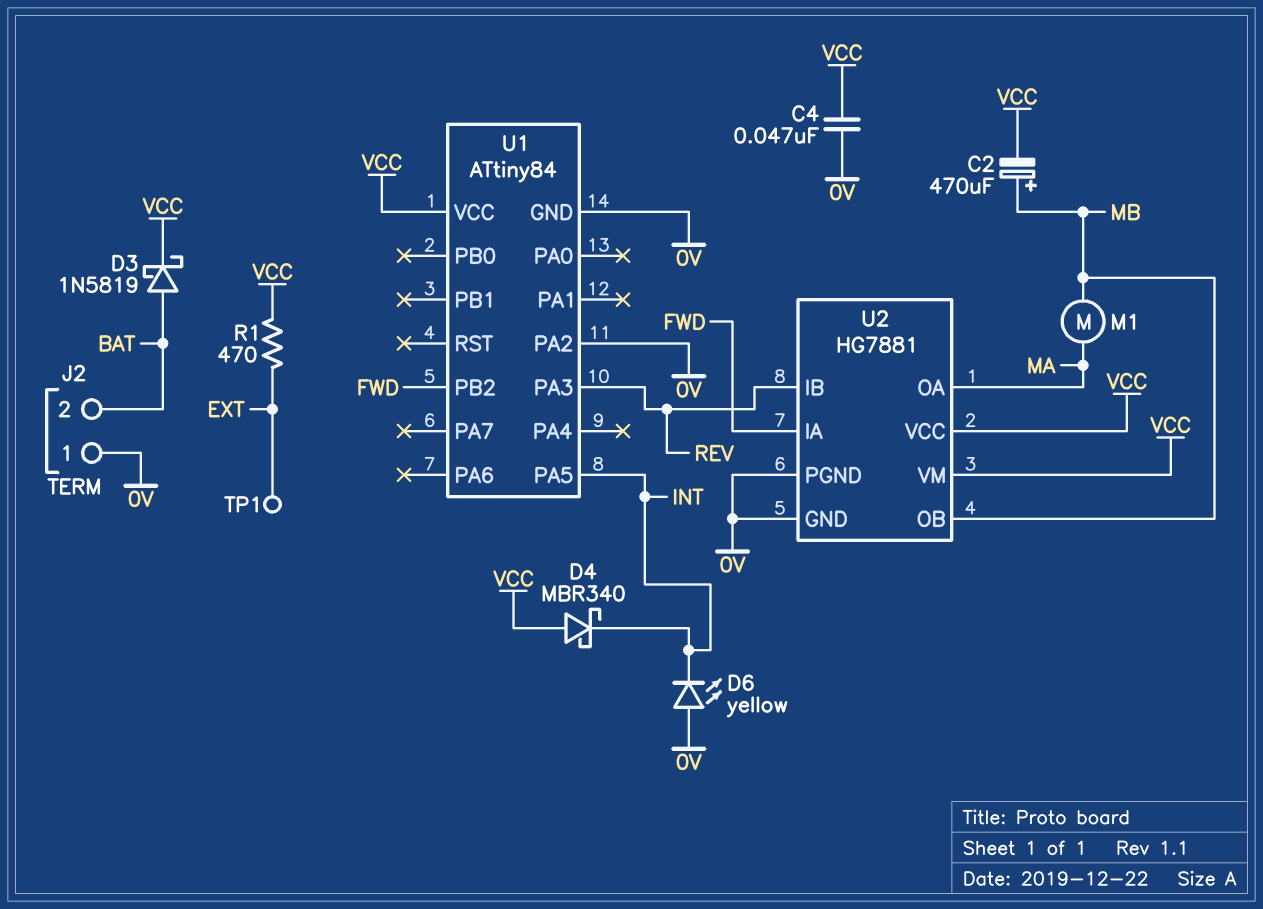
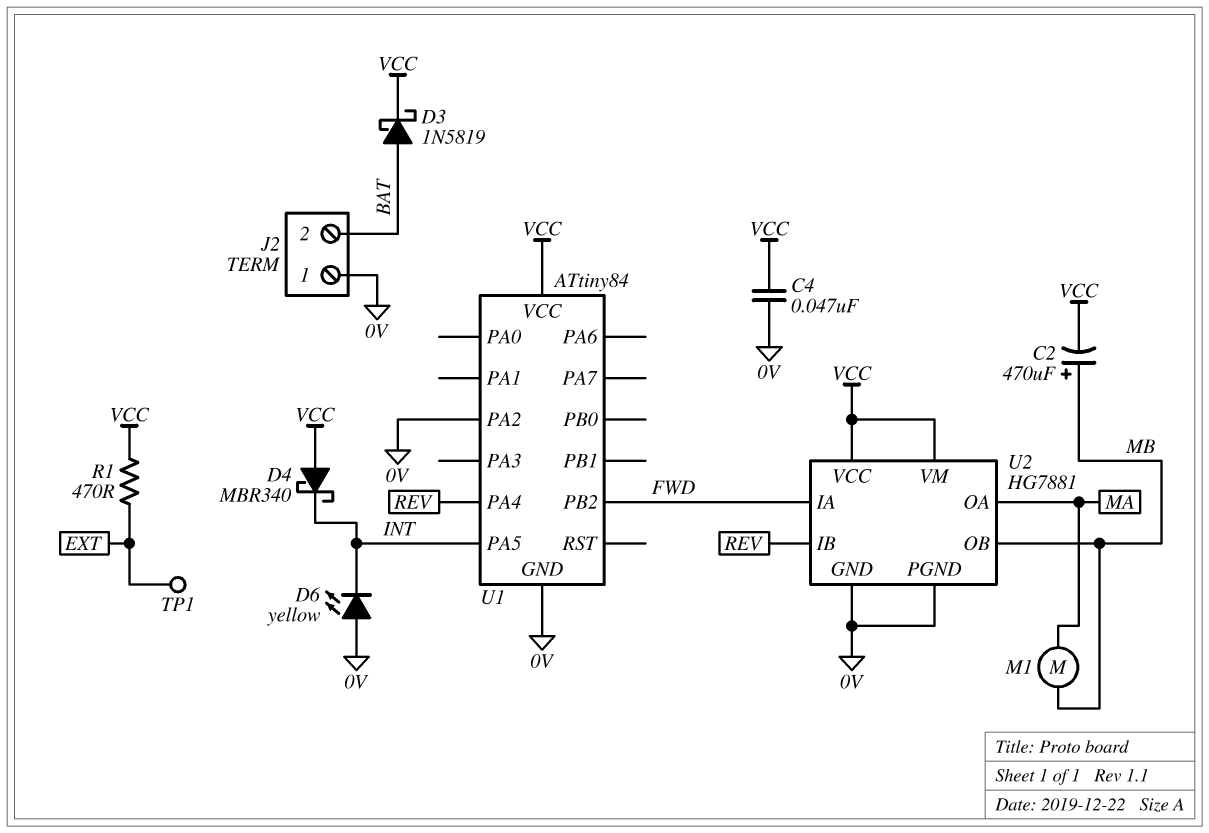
U1 pin PA3: REV -> none
U1 pin PA4: none -> REV

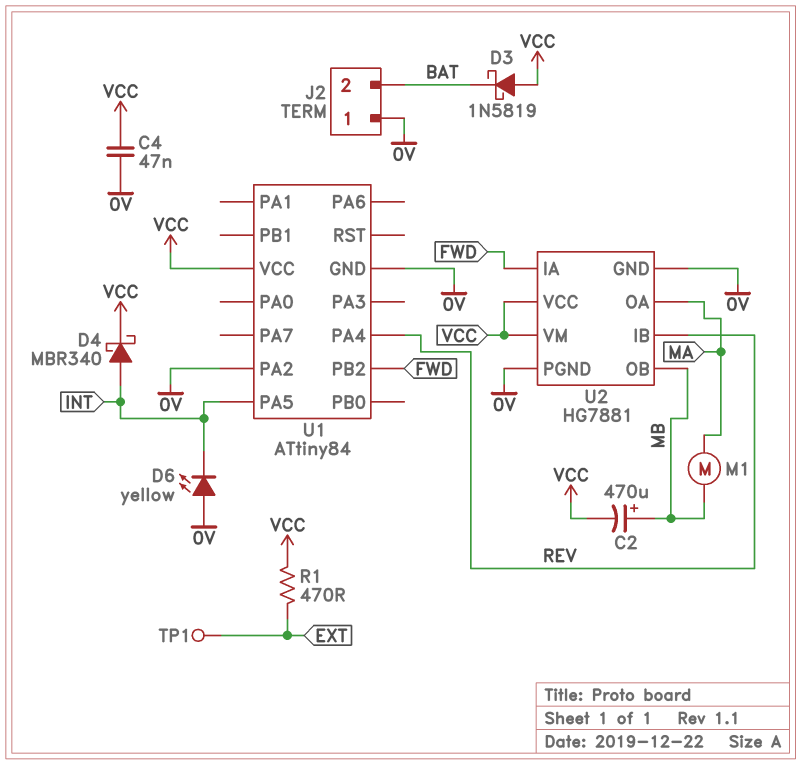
D3: schottky 1N5819 (A BAT, K VCC) -> schottky 1N5819 (A VCC, K BAT)
D4: schottky MBR340 (A VCC, K INT) -> schottky MBR340 (A INT, K VCC)

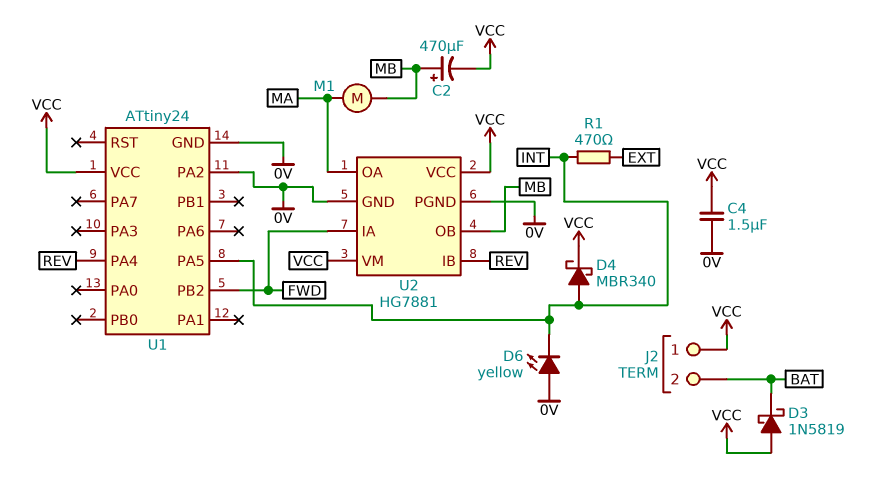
C4: 47nF (0V, VCC) -> 1.5uF (0V, VCC)
J2 pin 1: 0V -> VCC
R1: 470 (EXT, VCC) -> 470 (EXT, INT)
TP1: test point (EXT) -> none
U1: ATtiny84 -> ATtiny24

